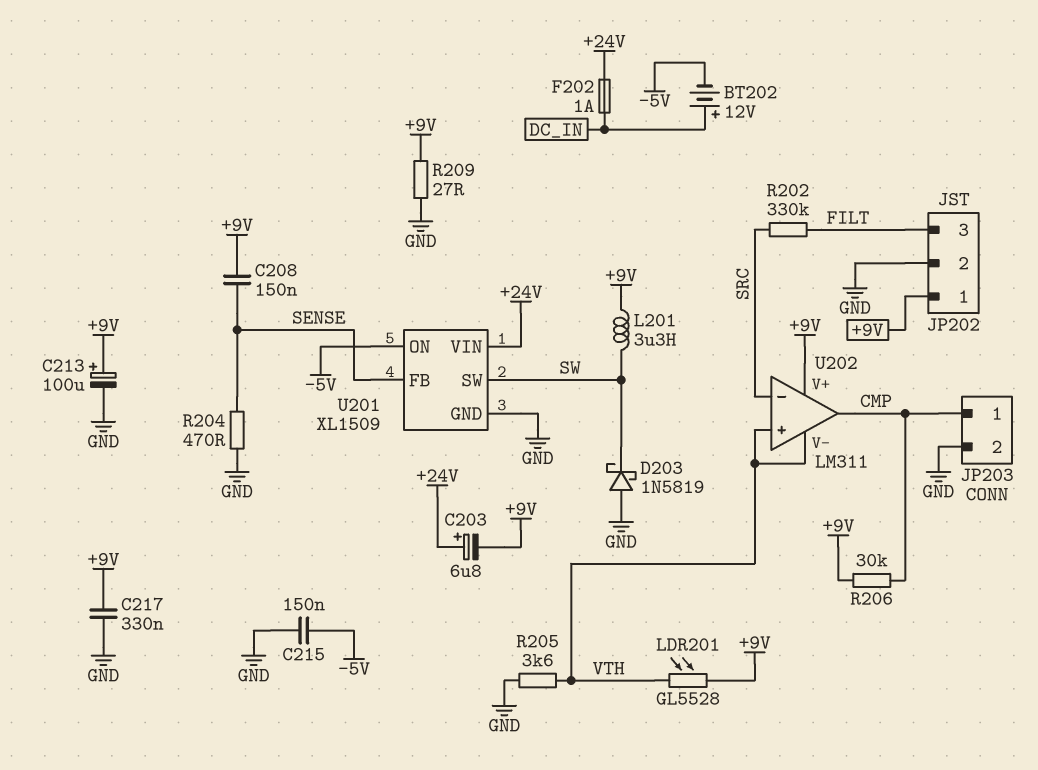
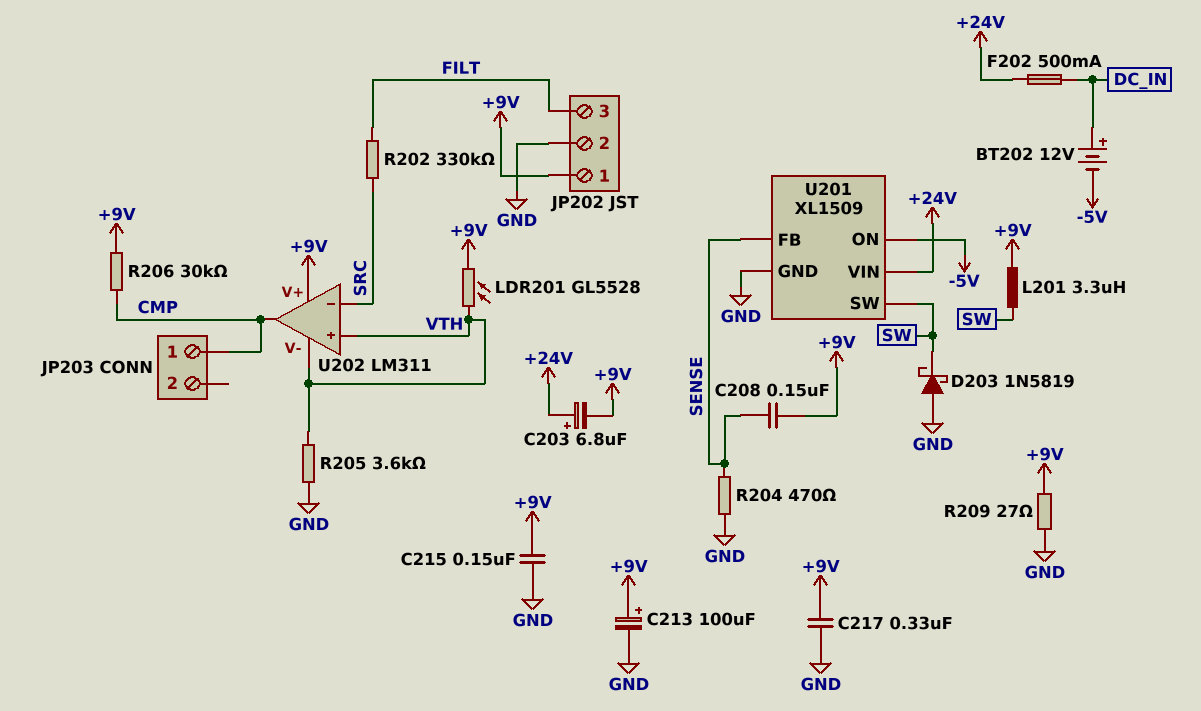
C215: 150nF (-5V, GND) -> 150nF (+9V, GND)
F202: 1A (+24V, DC_IN) -> 500mA (+24V, DC_IN)
JP203 pin 2: GND -> none

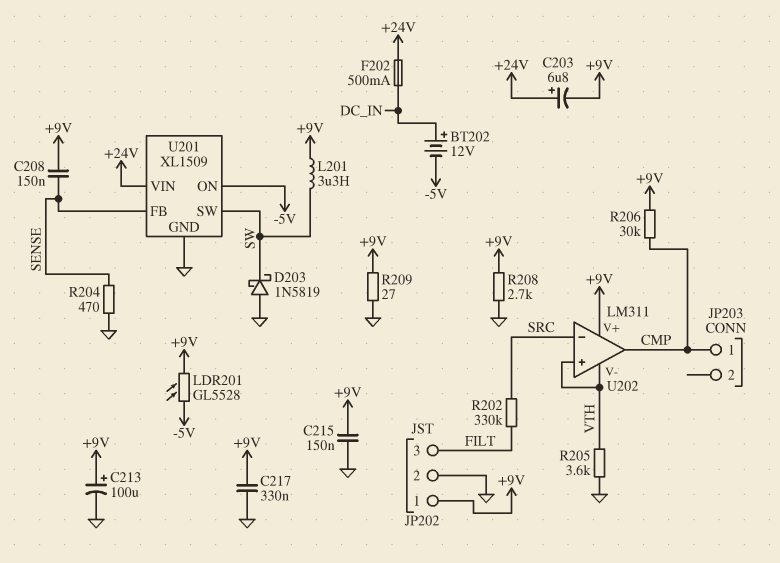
LDR201: GL5528 (+9V, VTH) -> GL5528 (+9V, -5V)
R208: none -> 2.7k (+9V, GND)

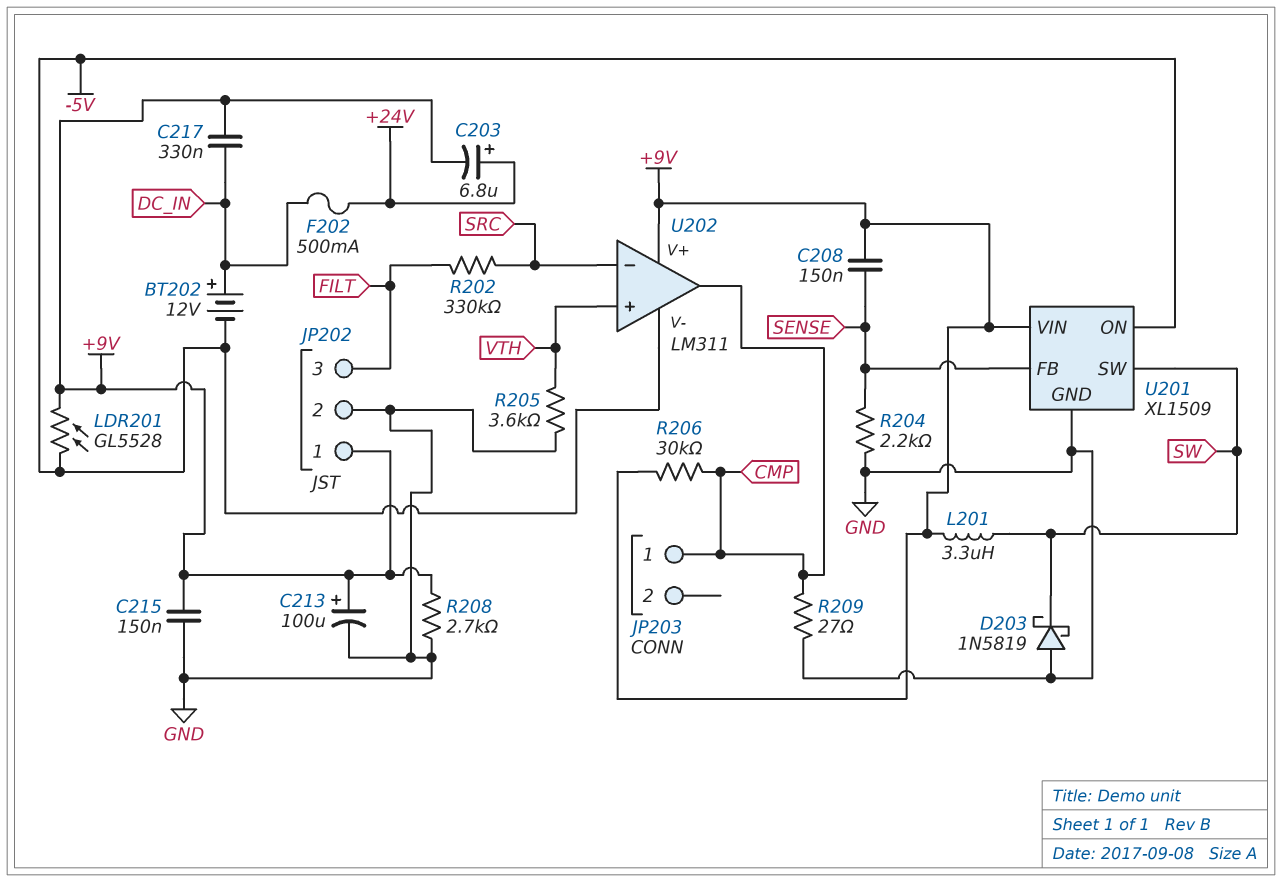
C217: 330nF (+9V, GND) -> 330nF (+9V, DC_IN)
R204: 470 (GND, SENSE) -> 2.2k (GND, SENSE)
R209: 27 (+9V, GND) -> 27 (CMP, GND)
U201 pin VIN: +24V -> +9V
U202 pin V-: VTH -> -5V

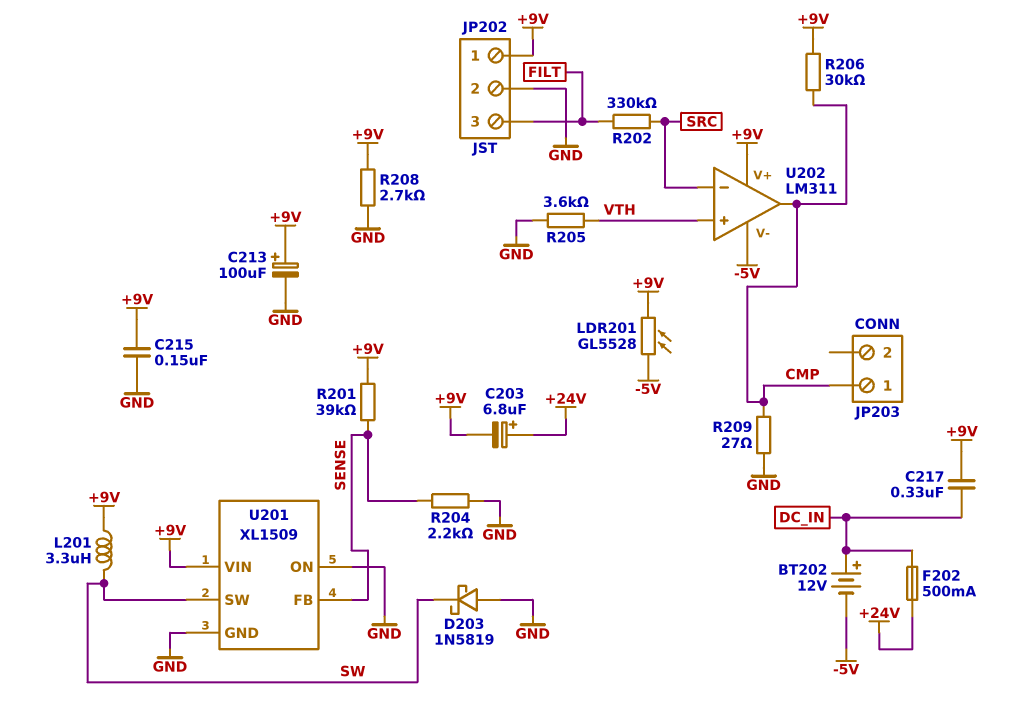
C208: 150nF (+9V, SENSE) -> none
R201: none -> 39k (+9V, SENSE)
U201 pin ON: -5V -> GND

